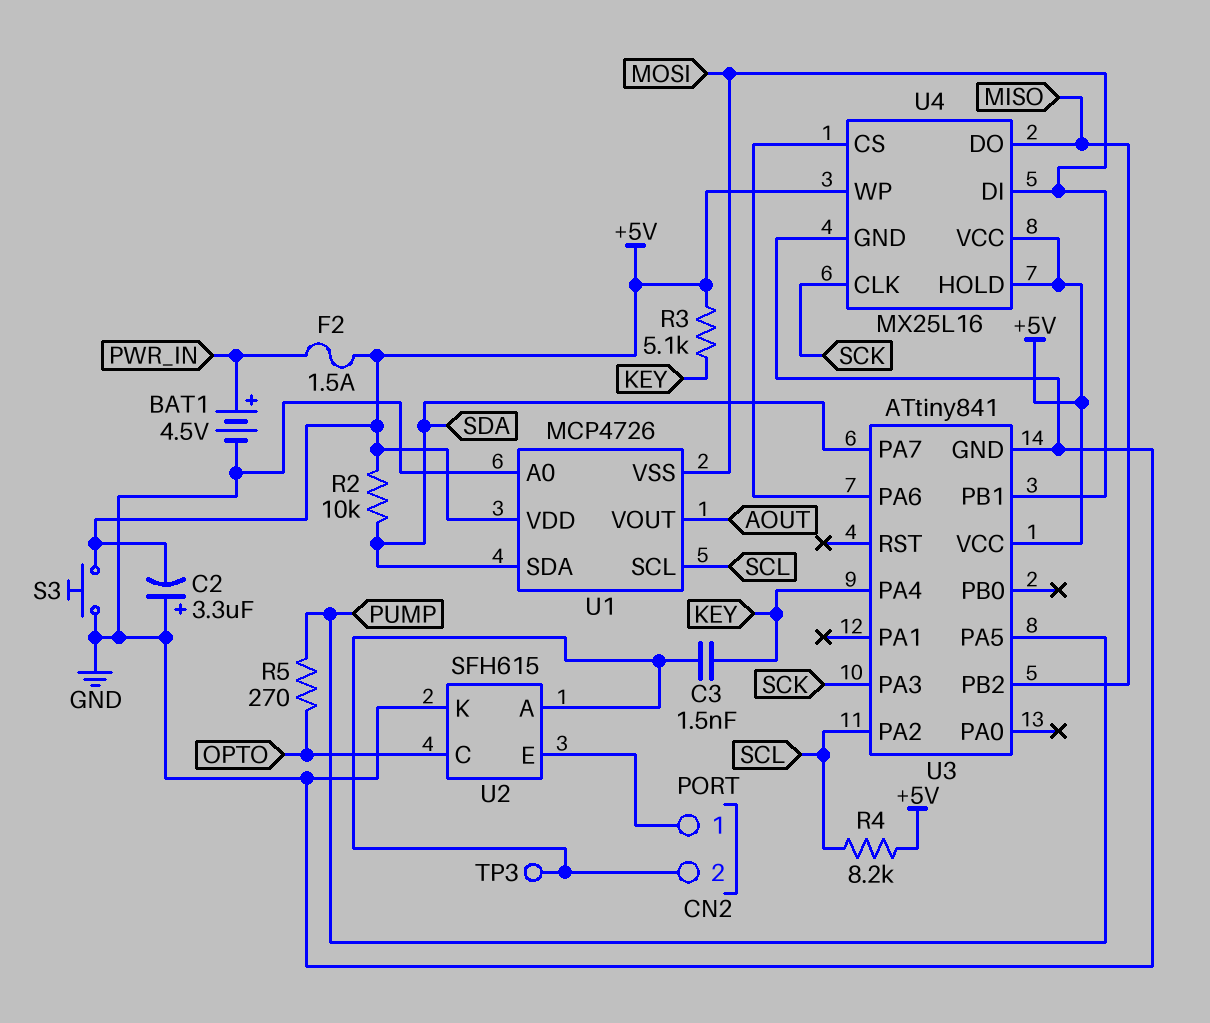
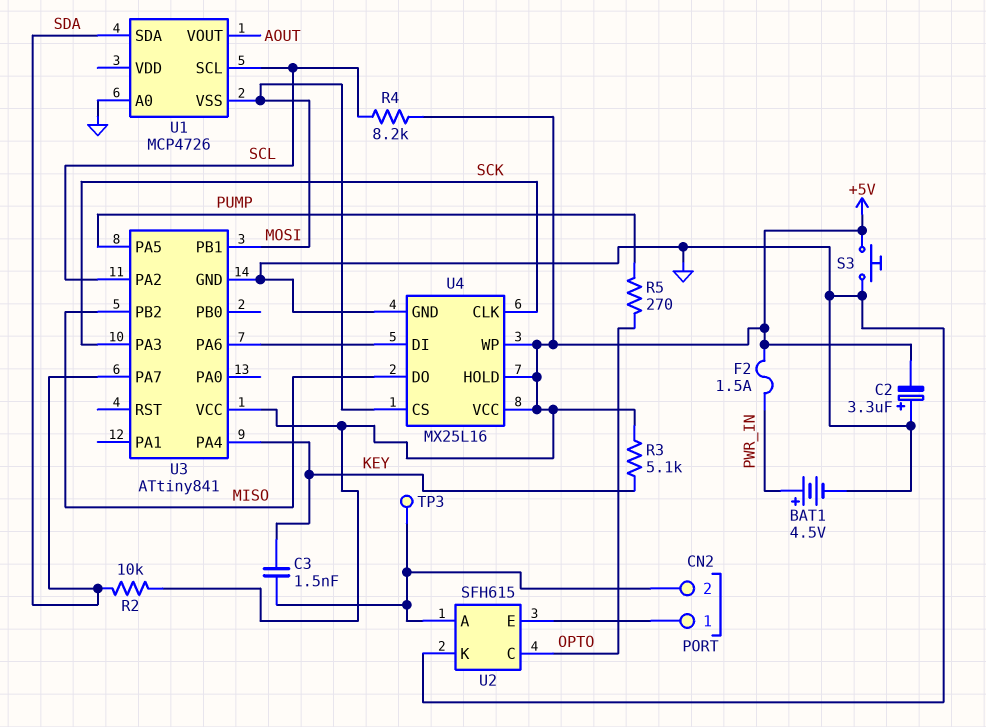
U1 pin VDD: +5V -> none
U4 pin CS: U3/PA6 -> MOSI
U4 pin DI: MOSI -> U3/PA6

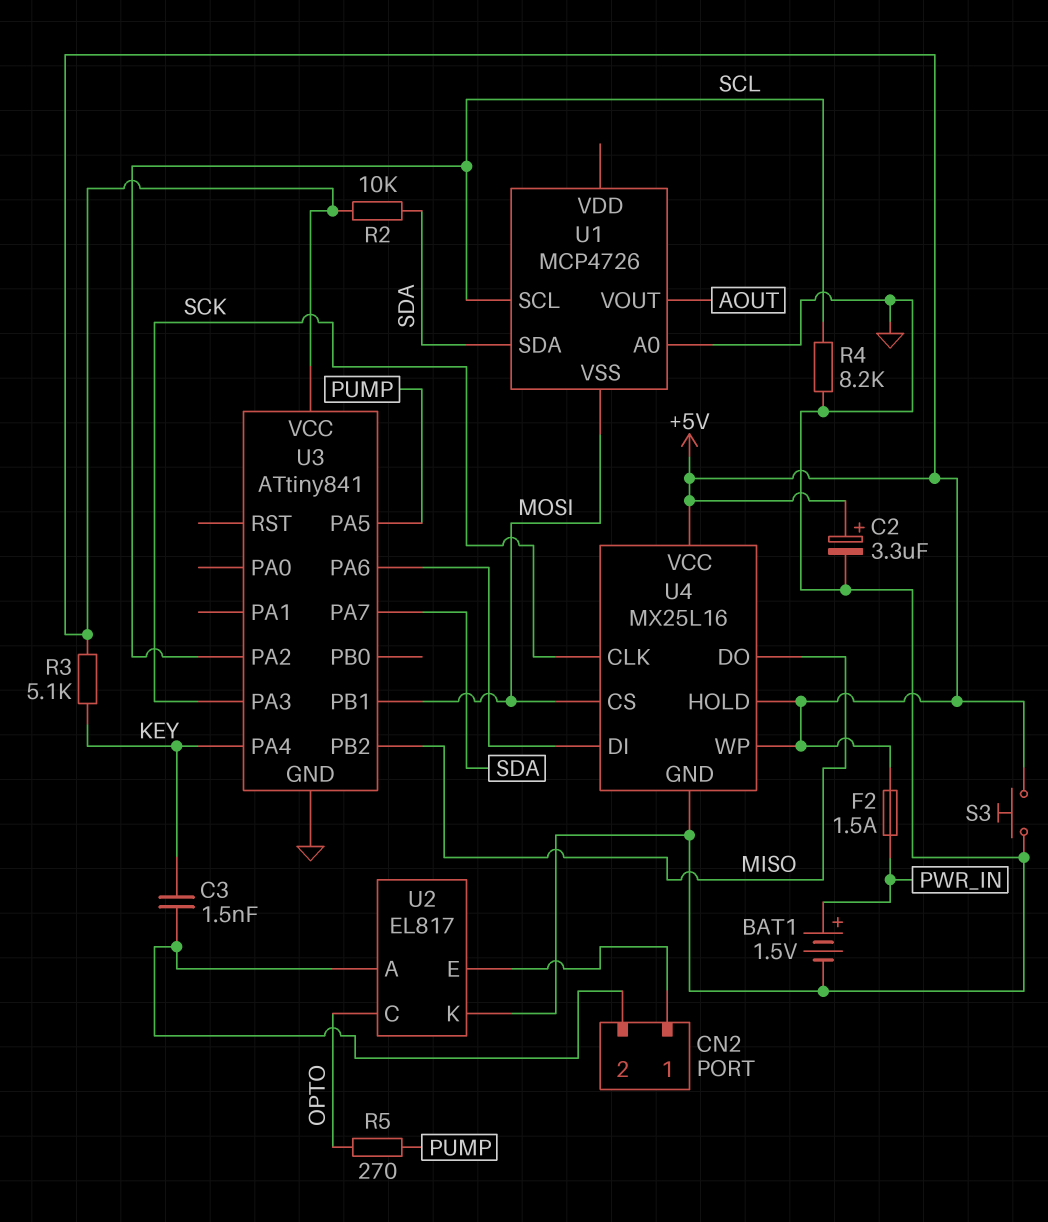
BAT1: 4.5V (plus PWR_IN, minus GND) -> 1.5V (plus PWR_IN, minus GND)
C2: 3.3uF (plus GND, minus +5V) -> 3.3uF (plus +5V, minus GND)
R4: 8.2k (+5V, SCL) -> 8.2k (GND, SCL)
TP3: test point (CN2/2) -> none
U2: SFH615 -> EL817

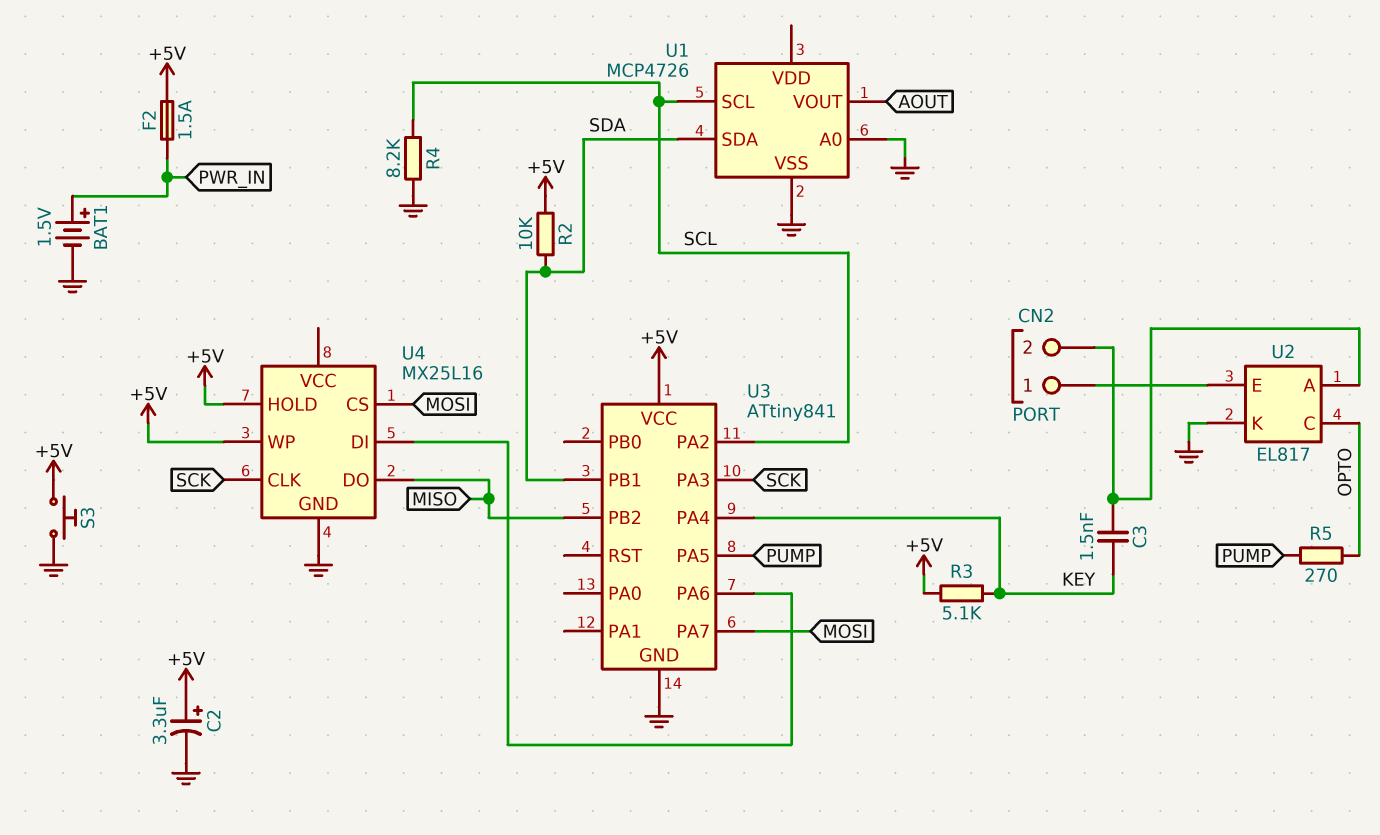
U1 pin VSS: MOSI -> GND
U3 pin PA7: SDA -> MOSI
U3 pin PB1: MOSI -> SDA
U4 pin VCC: +5V -> none

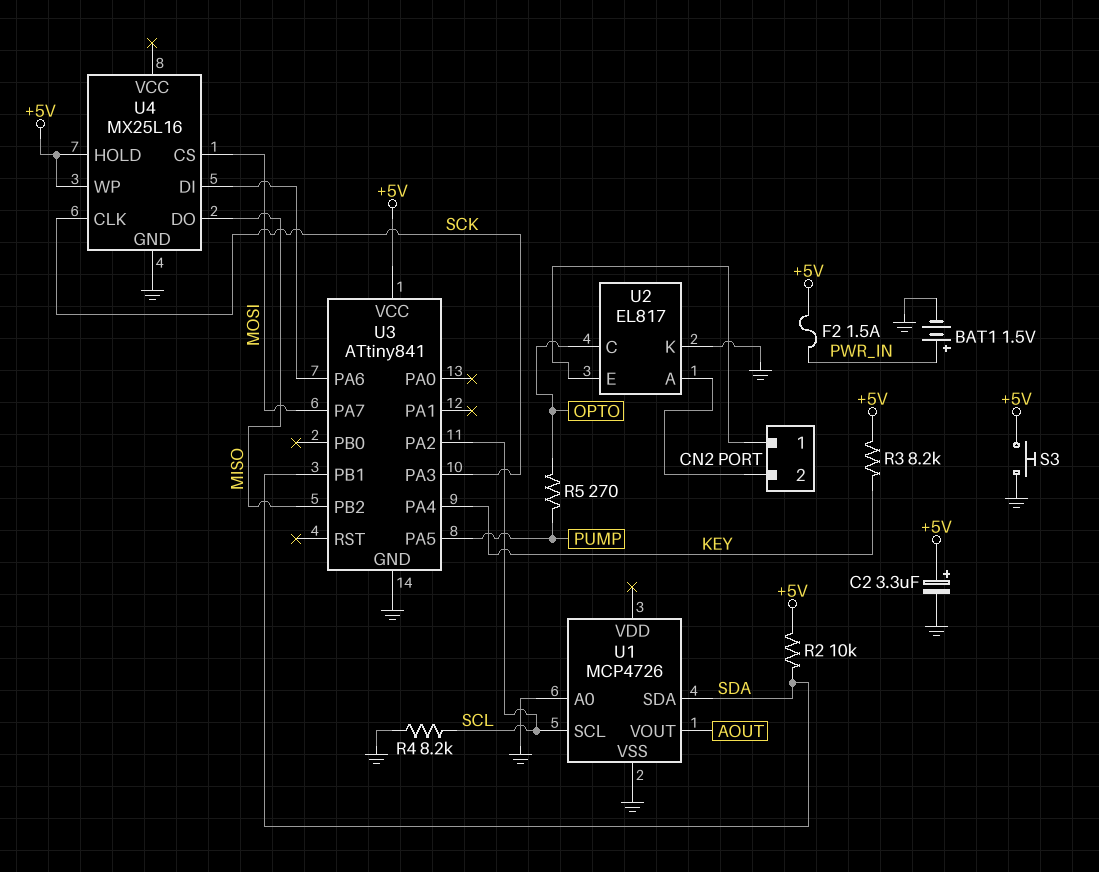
C3: 1.5nF (CN2/2, KEY) -> none
R3: 5.1k (+5V, KEY) -> 8.2k (+5V, KEY)

